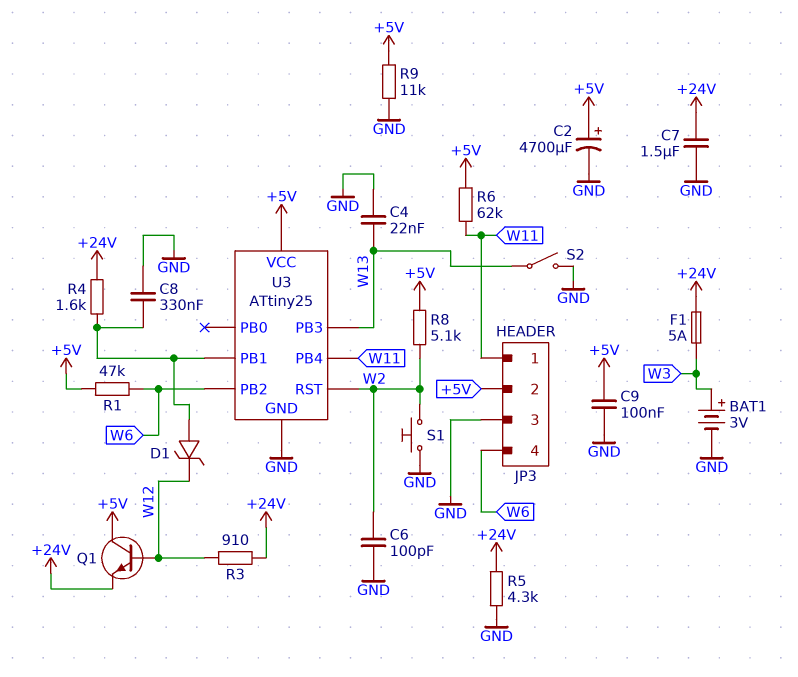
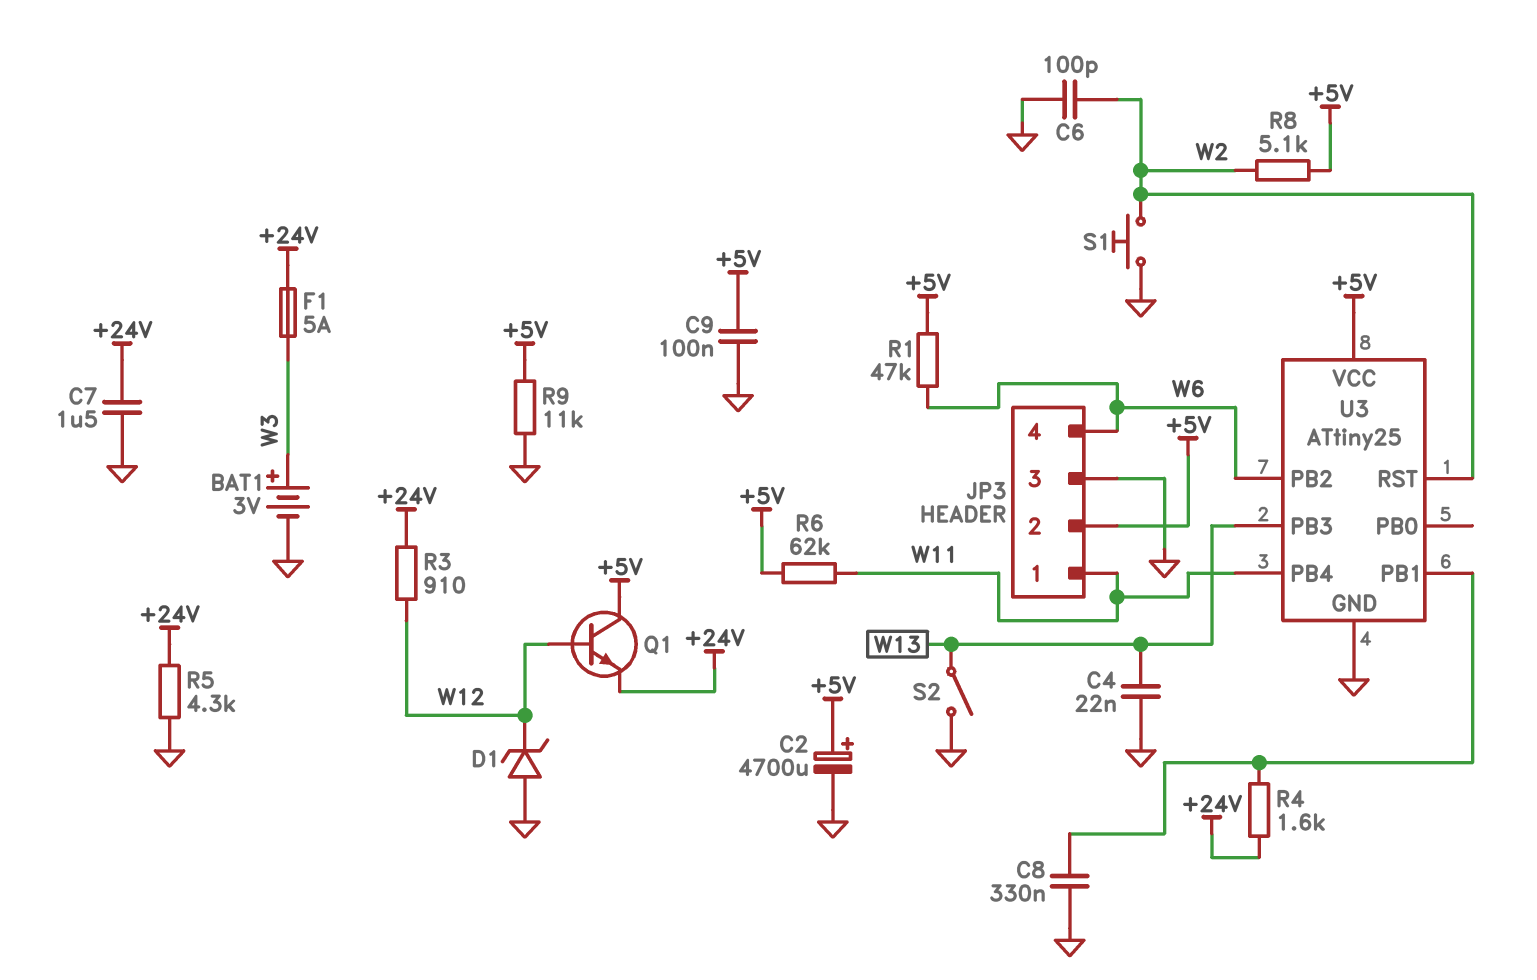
D1: zener (A U3/PB1, K W12) -> zener (A GND, K W12)

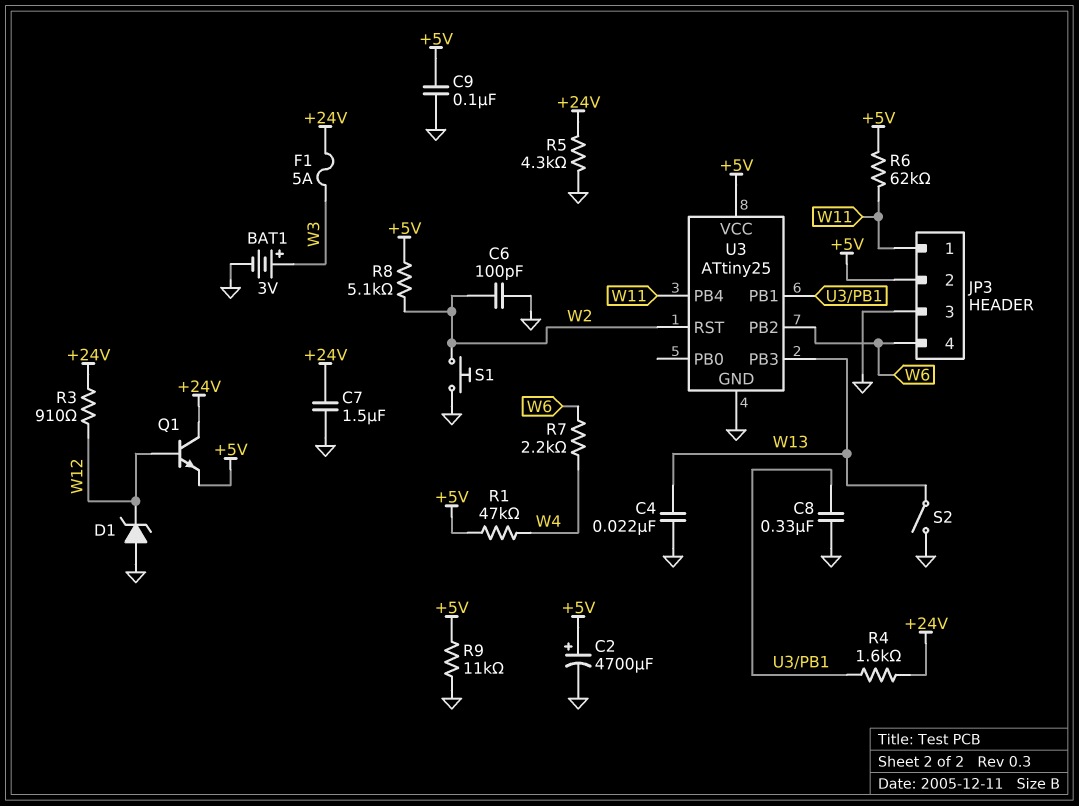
Q1: NPN (B W12, C +5V, E +24V) -> NPN (B W12, C +24V, E +5V)
R1: 47k (+5V, W6) -> 47k (+5V, W4)
R7: none -> 2.2k (W4, W6)

